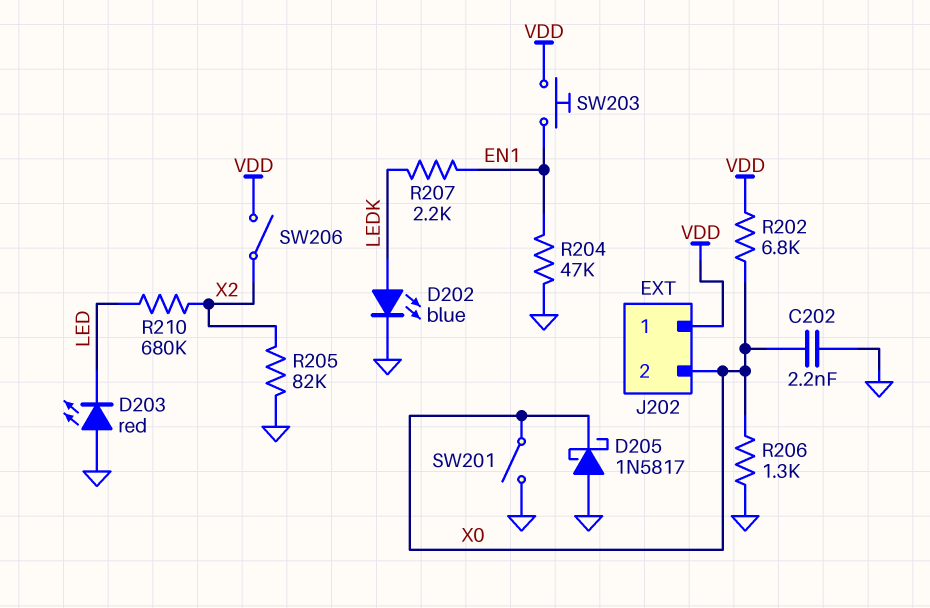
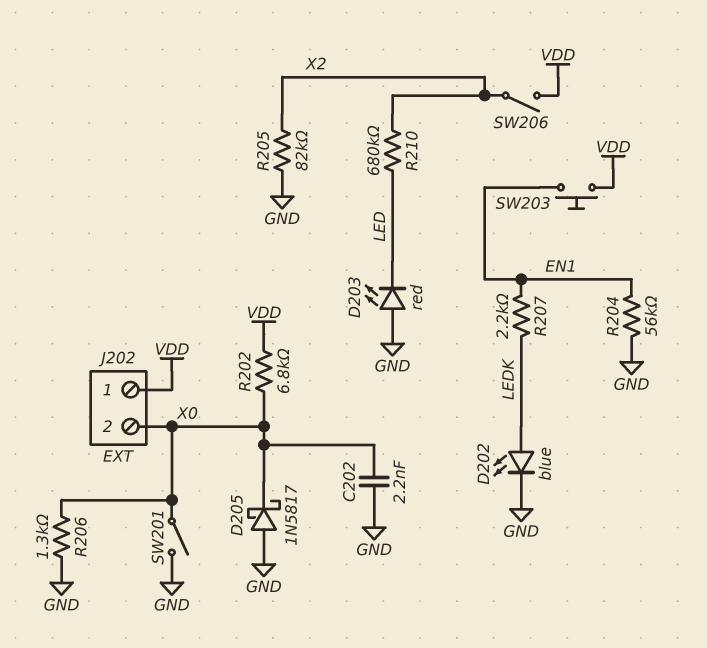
R204: 47k (EN1, GND) -> 56k (EN1, GND)

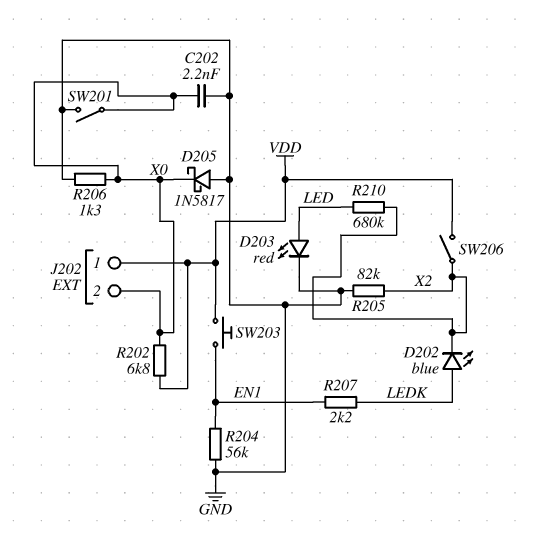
D202: LED blue (A LEDK, K GND) -> LED blue (A LEDK, K X2)
D203: LED red (A GND, K LED) -> LED red (A LED, K GND)

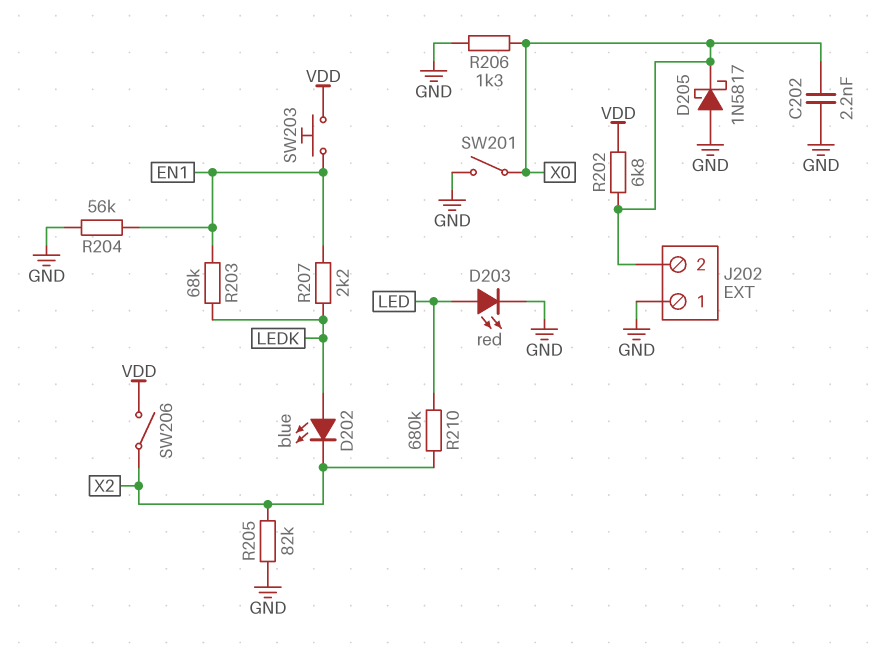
J202 pin 1: VDD -> GND
R203: none -> 68k (EN1, LEDK)

